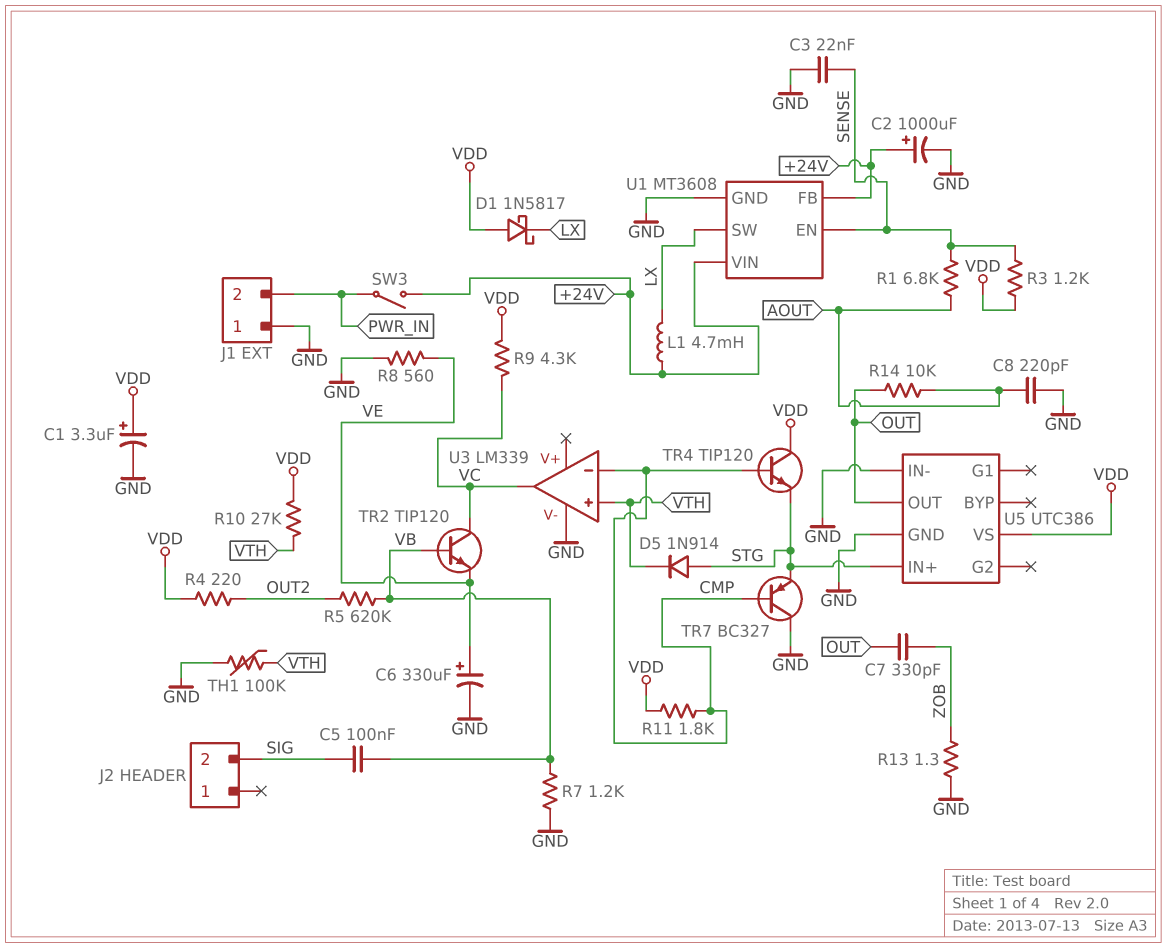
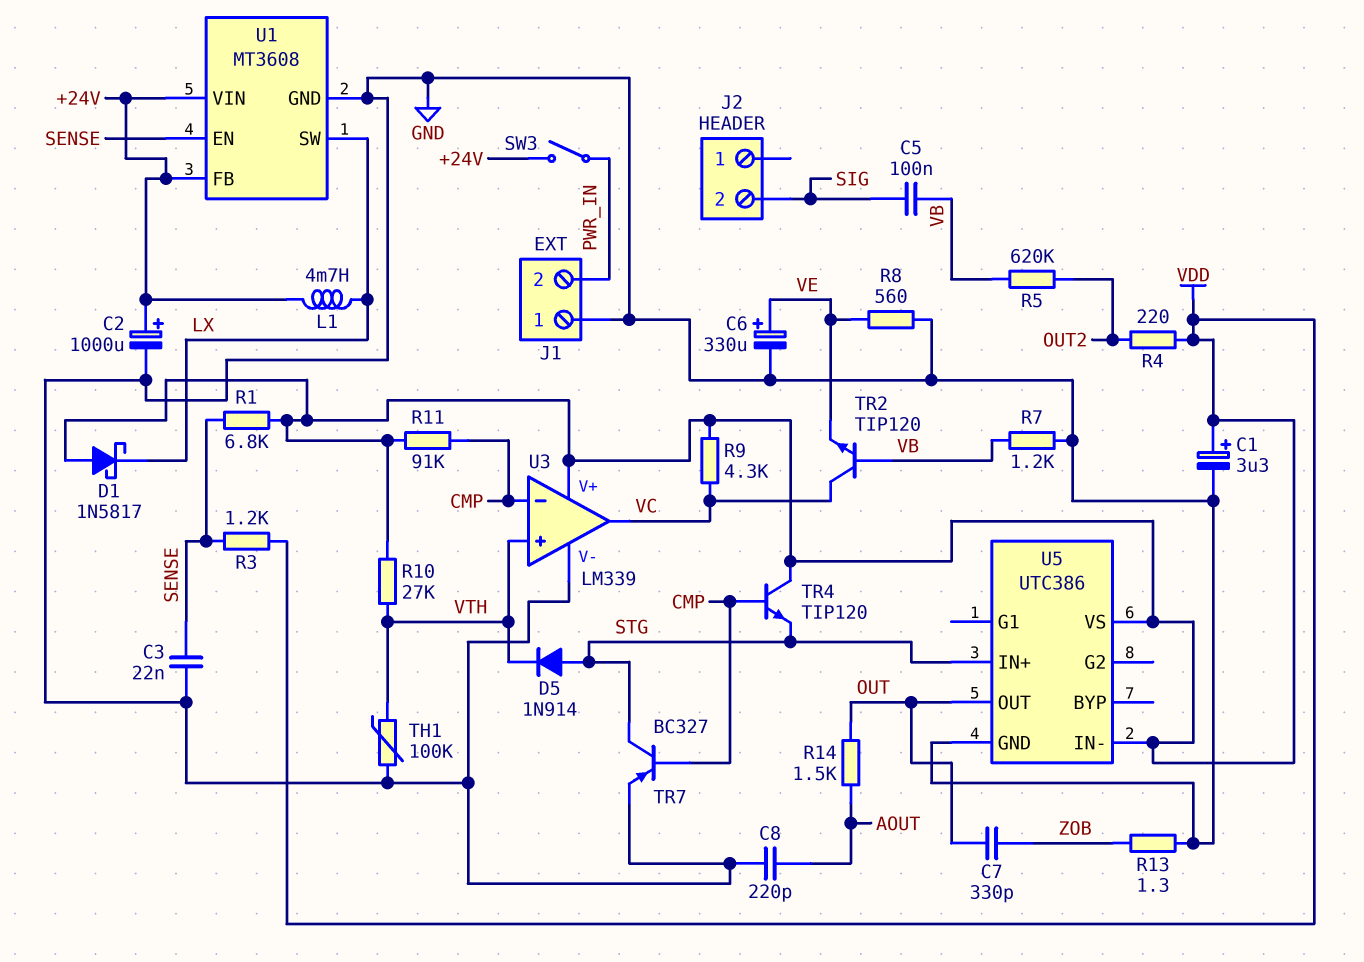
R1: 6.8k (AOUT, SENSE) -> 6.8k (SENSE, VDD)
R11: 1.8k (CMP, VDD) -> 91k (CMP, VDD)
R14: 10k (AOUT, OUT) -> 1.5k (AOUT, OUT)
TR7: PNP BC327 (B CMP, C GND, E STG) -> PNP BC327 (B CMP, C STG, E GND)
U3 pin V+: none -> VDD
U5 pin IN-: GND -> VDD

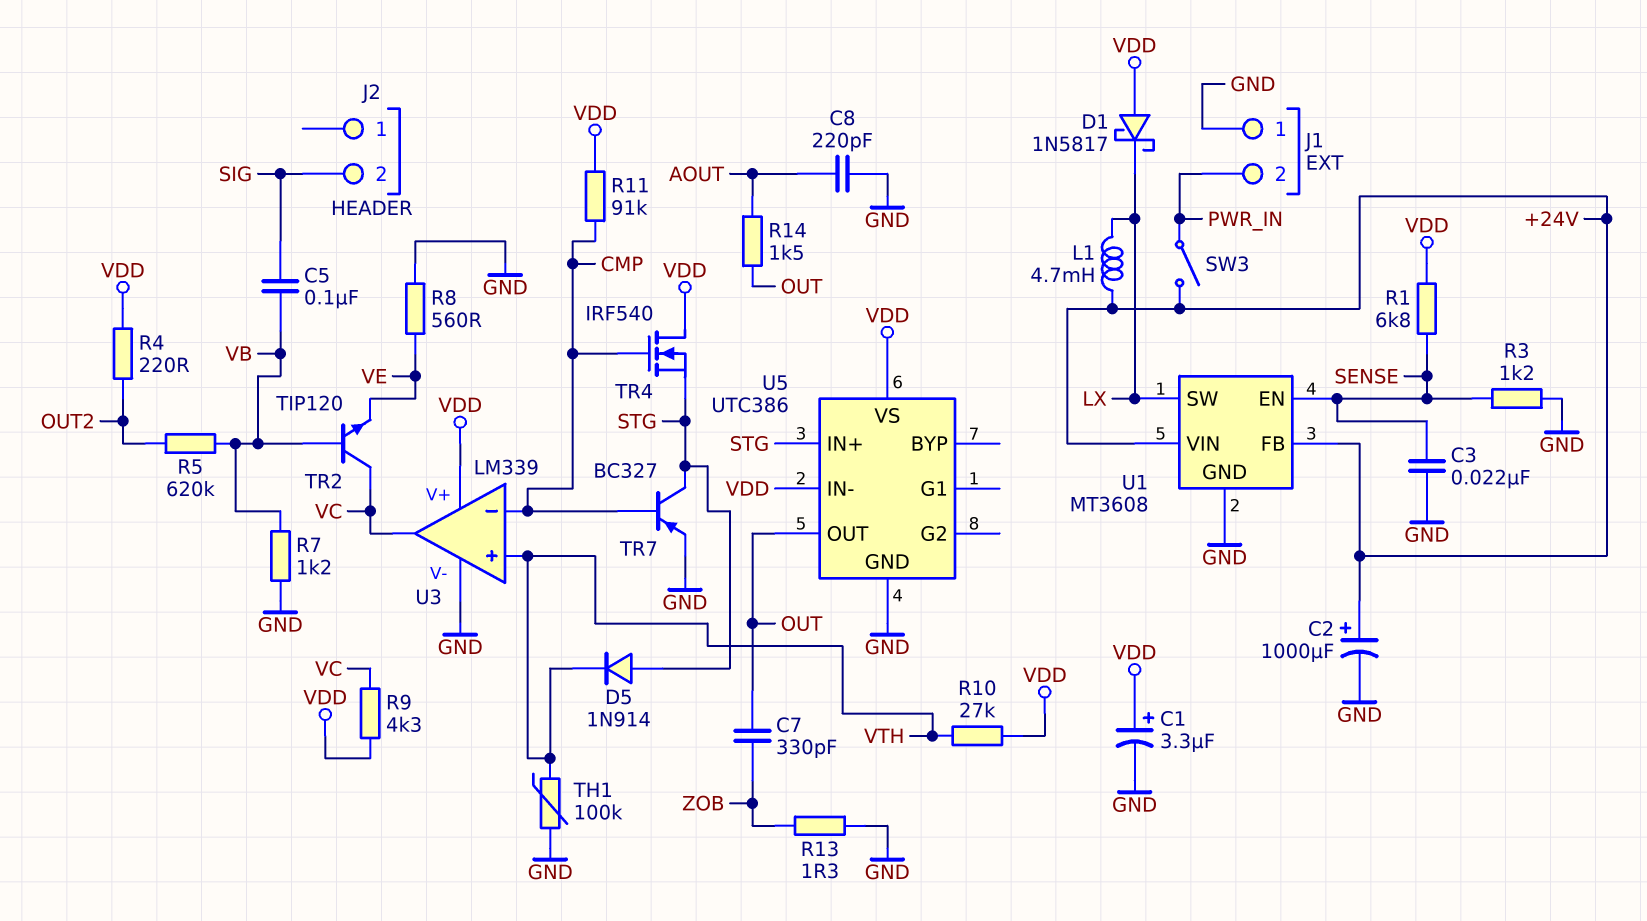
C6: 330uF (plus VE, minus GND) -> none
R3: 1.2k (SENSE, VDD) -> 1.2k (GND, SENSE)
TR4: NPN TIP120 (B CMP, C VDD, E STG) -> NMOS IRF540 (G CMP, D VDD, S STG)

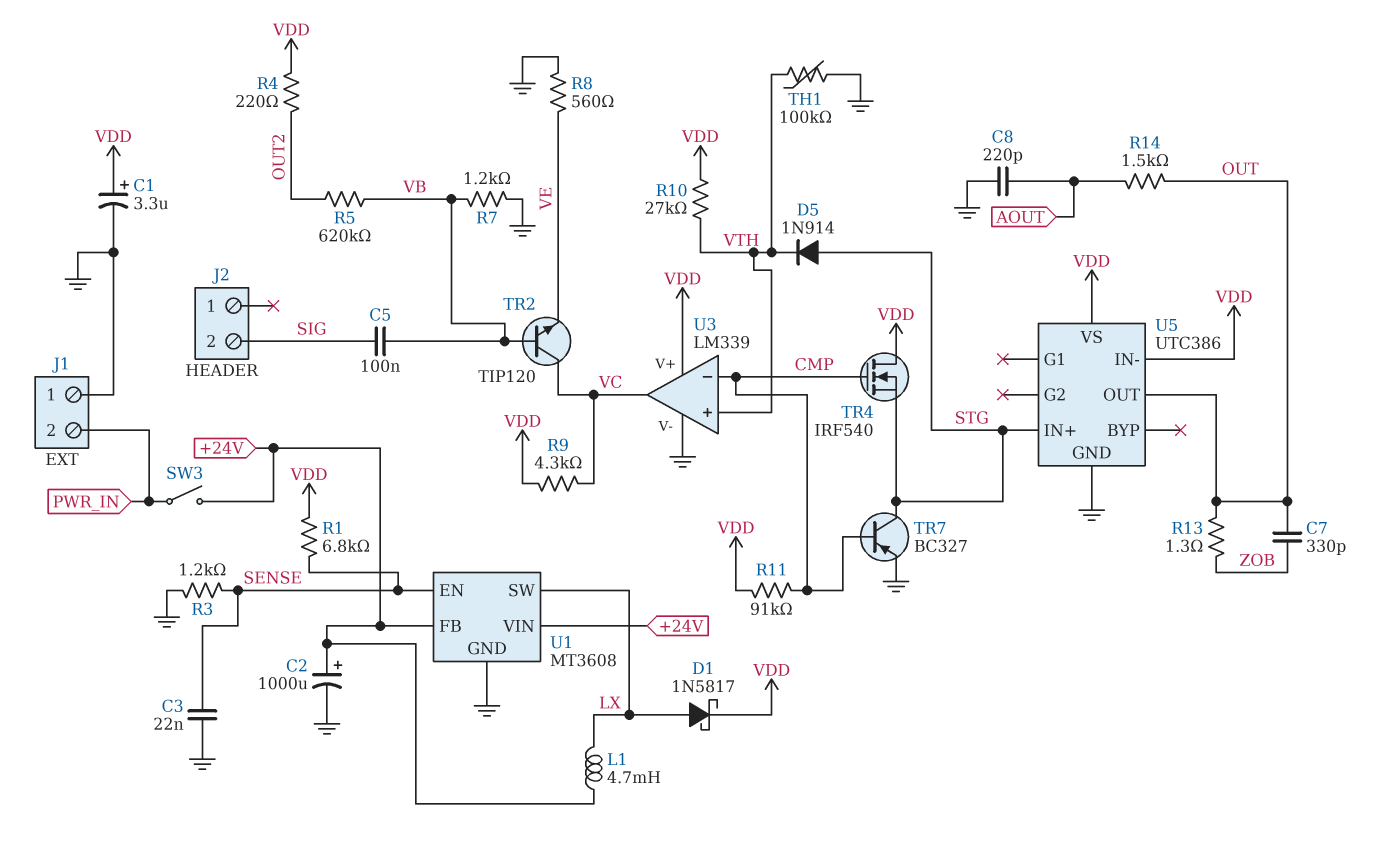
D1: schottky 1N5817 (A VDD, K LX) -> schottky 1N5817 (A LX, K VDD)
R13: 1.3 (GND, ZOB) -> 1.3 (OUT, ZOB)

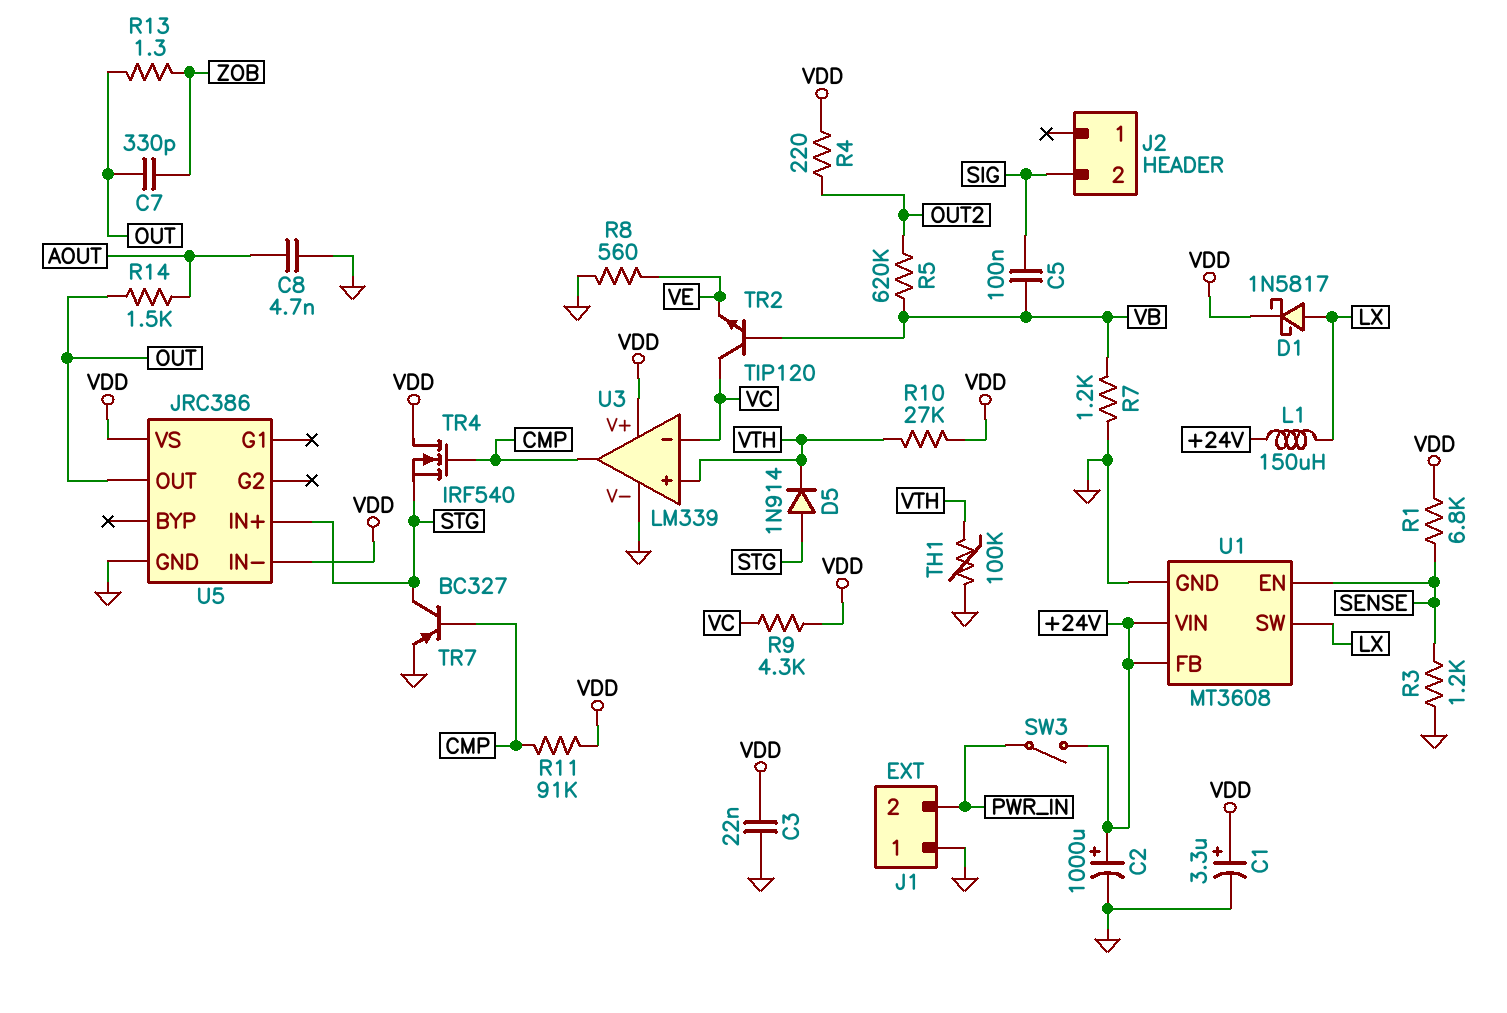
C3: 22nF (GND, SENSE) -> 22nF (GND, VDD)
C8: 220pF (AOUT, GND) -> 4.7nF (AOUT, GND)
L1: 4.7mH (+24V, LX) -> 150uH (+24V, LX)
U3 pin in-: CMP -> VC
U3 pin out: VC -> CMP
U5: UTC386 -> JRC386

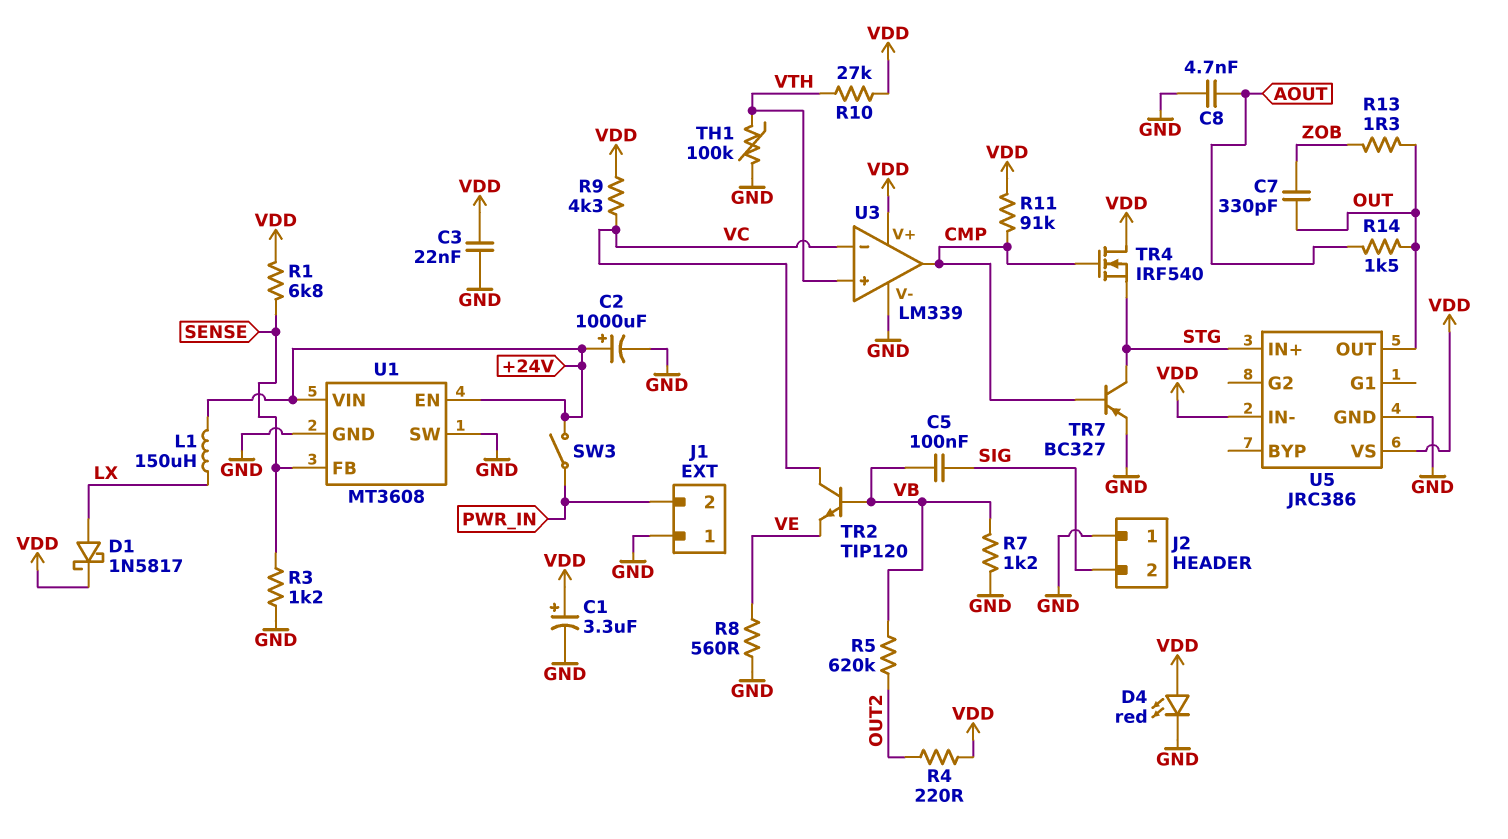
D4: none -> LED red (A VDD, K GND)
D5: diode 1N914 (A STG, K VTH) -> none
J2 pin 1: none -> GND
U1 pin EN: SENSE -> +24V
U1 pin FB: +24V -> SENSE
U1 pin SW: LX -> GND

